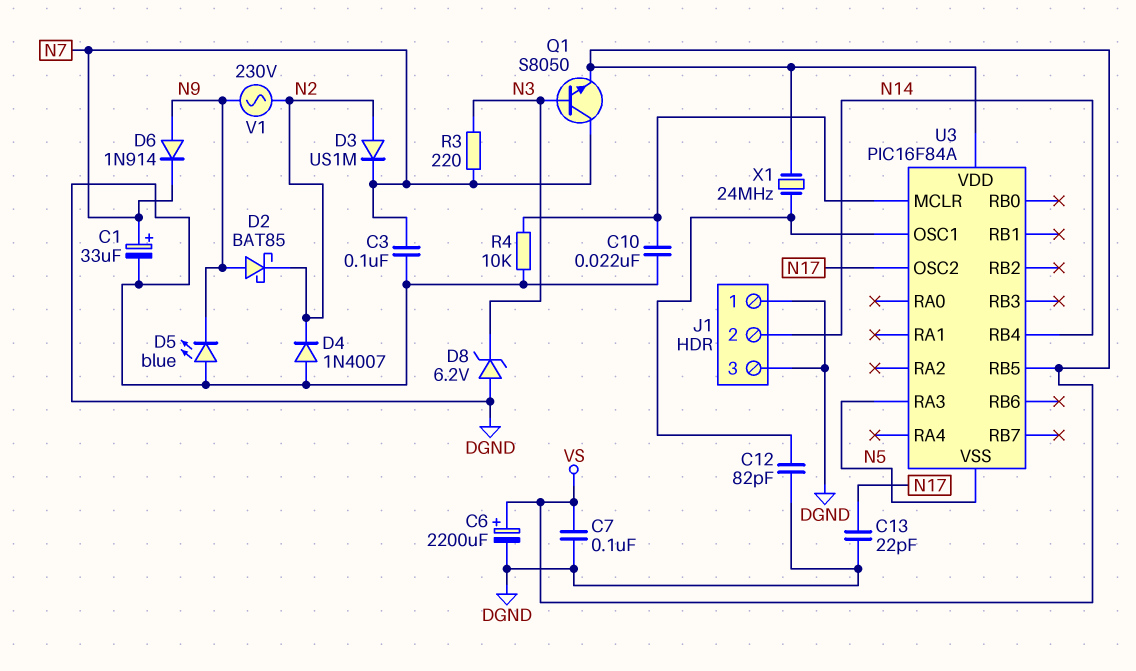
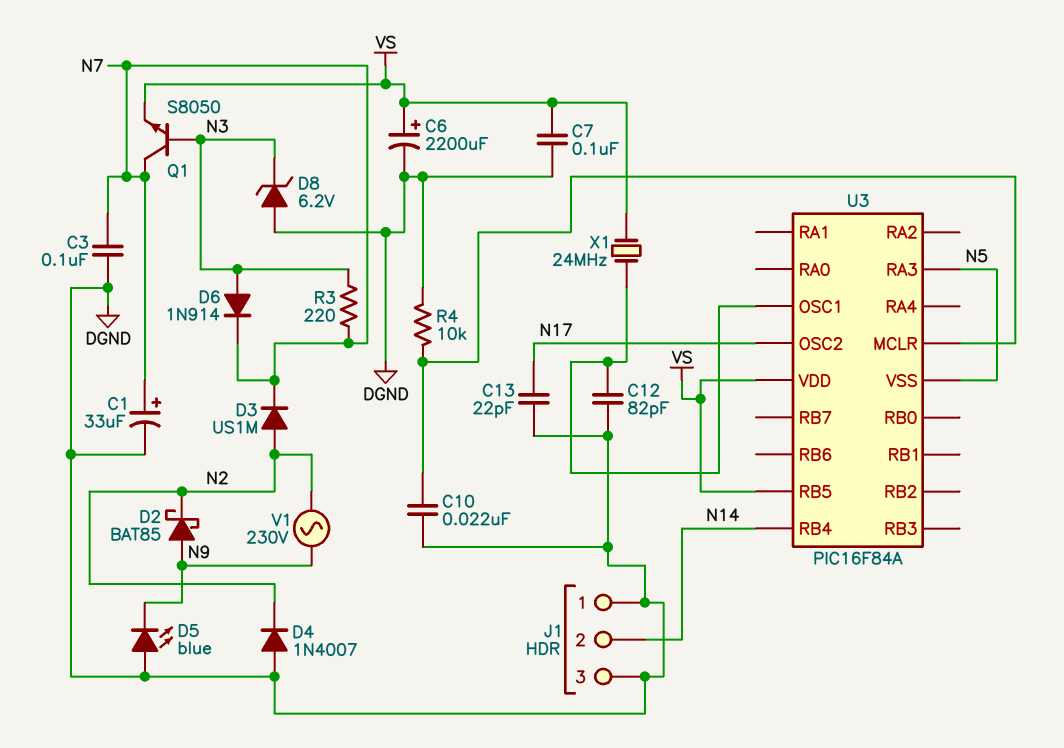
D6: diode 1N914 (A N9, K N7) -> diode 1N914 (A N3, K N7)

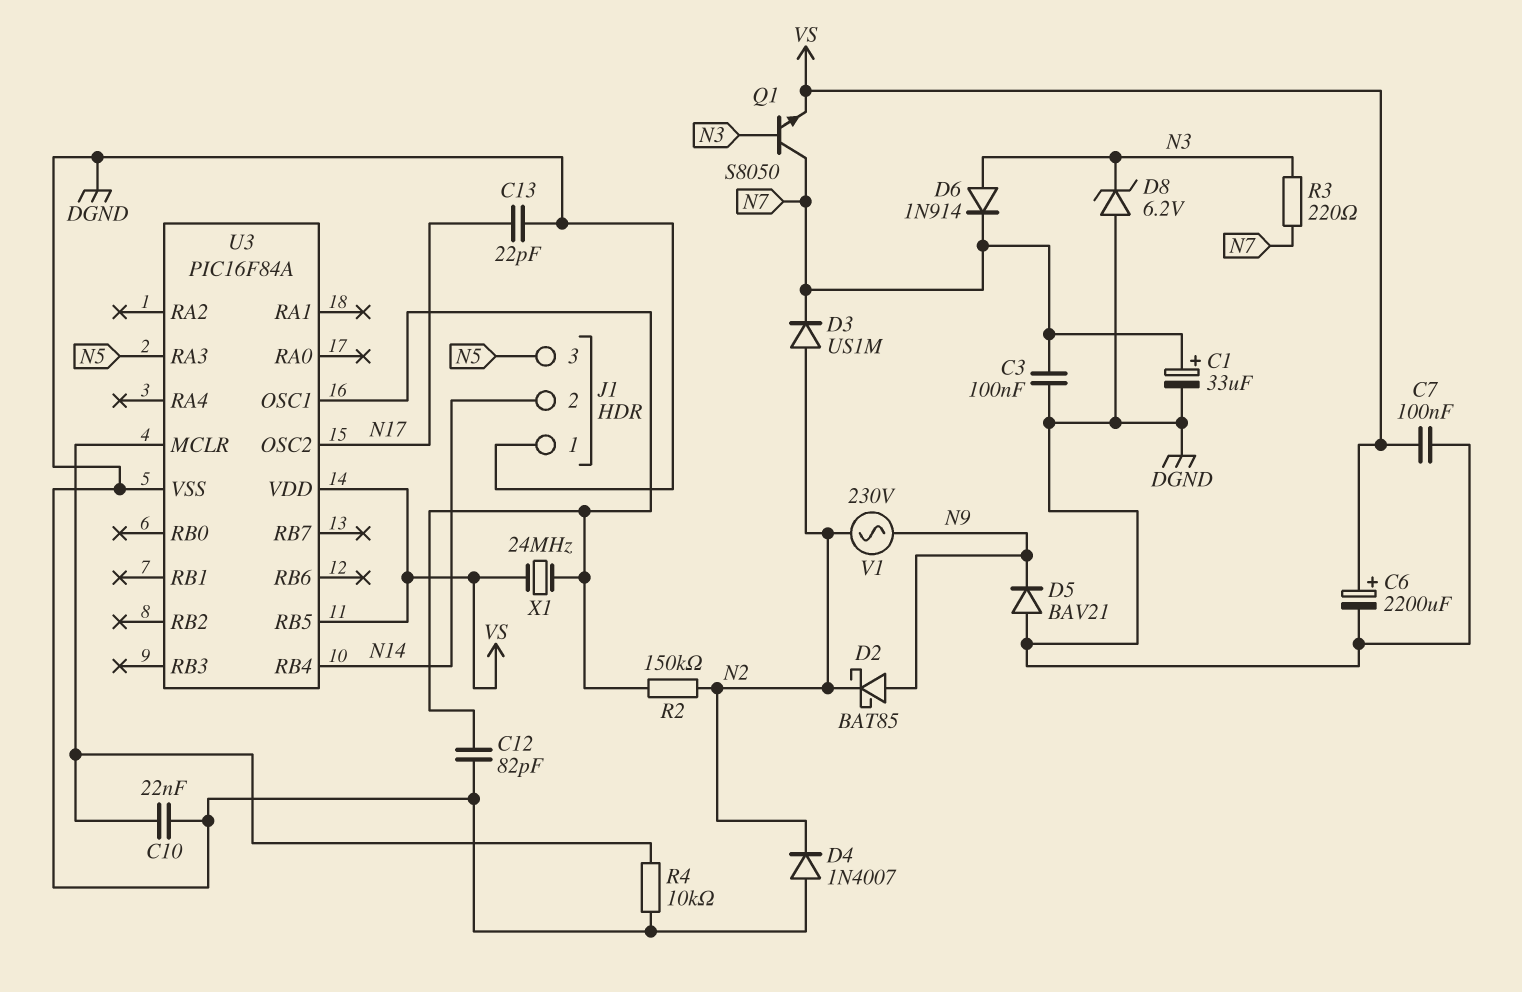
D5: LED blue (A DGND, K N9) -> diode BAV21 (A DGND, K N9)
J1 pin 3: DGND -> N5
R2: none -> 150k (N2, U3/OSC1)
U3 pin VSS: N5 -> DGND

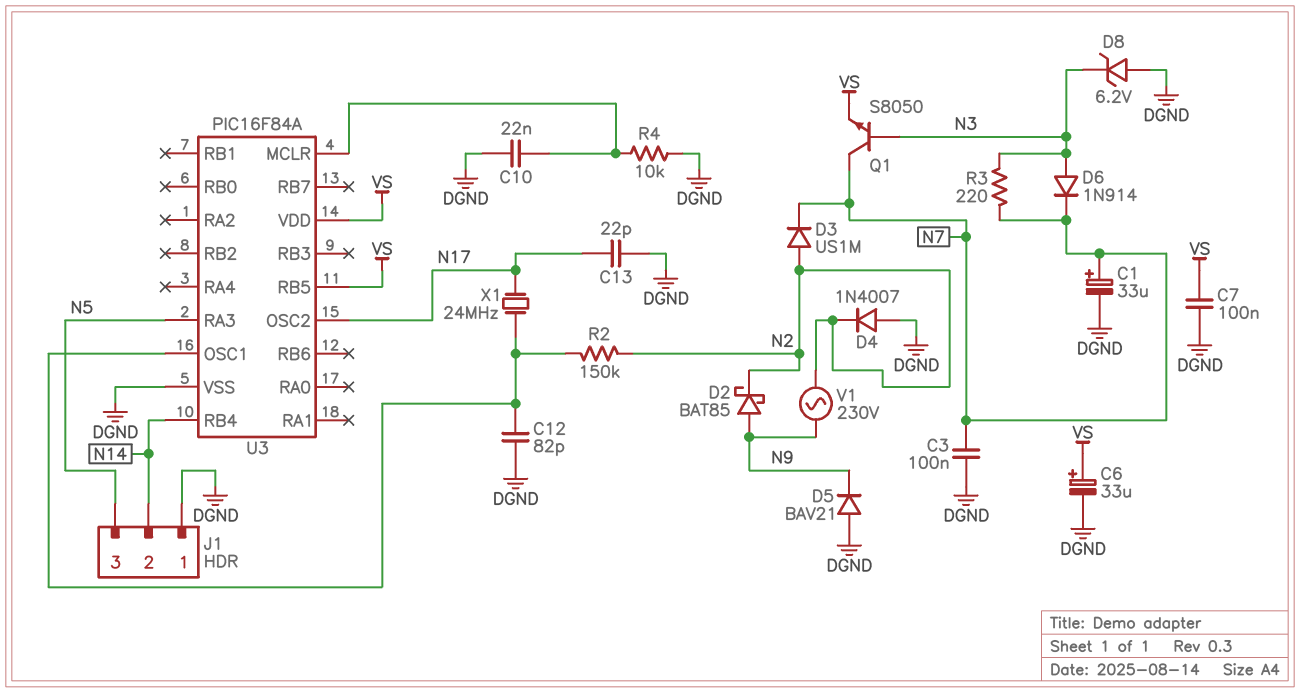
C6: 2200uF (plus VS, minus DGND) -> 33uF (plus VS, minus DGND)
X1: 24MHz (U3/OSC1, VS) -> 24MHz (N17, U3/OSC1)

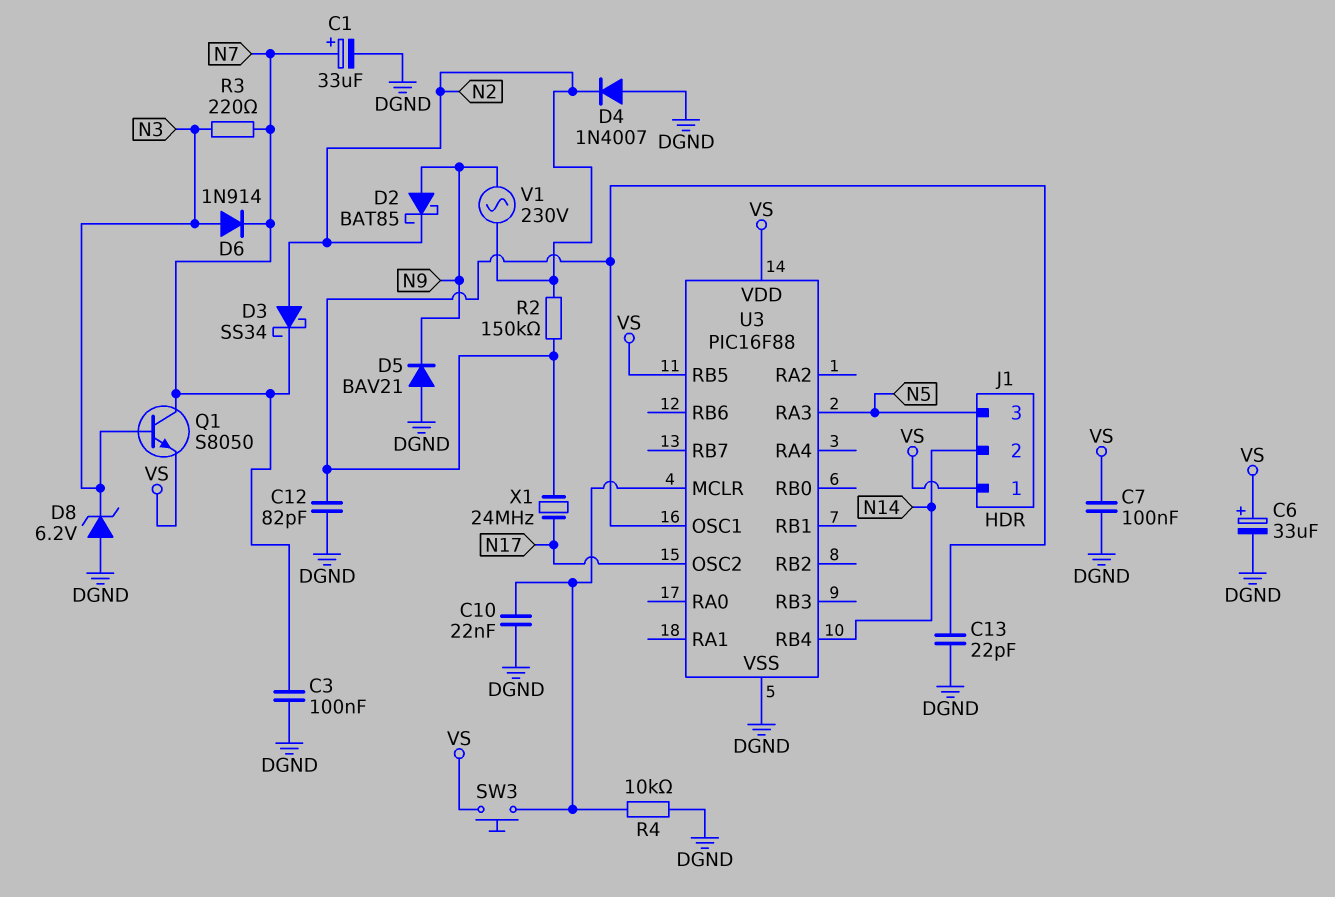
C13: 22pF (DGND, N17) -> 22pF (DGND, U3/OSC1)
D3: diode US1M (A N2, K N7) -> schottky SS34 (A N2, K N7)
J1 pin 1: DGND -> VS
SW3: none -> button (U3/MCLR, VS)
U3: PIC16F84A -> PIC16F88

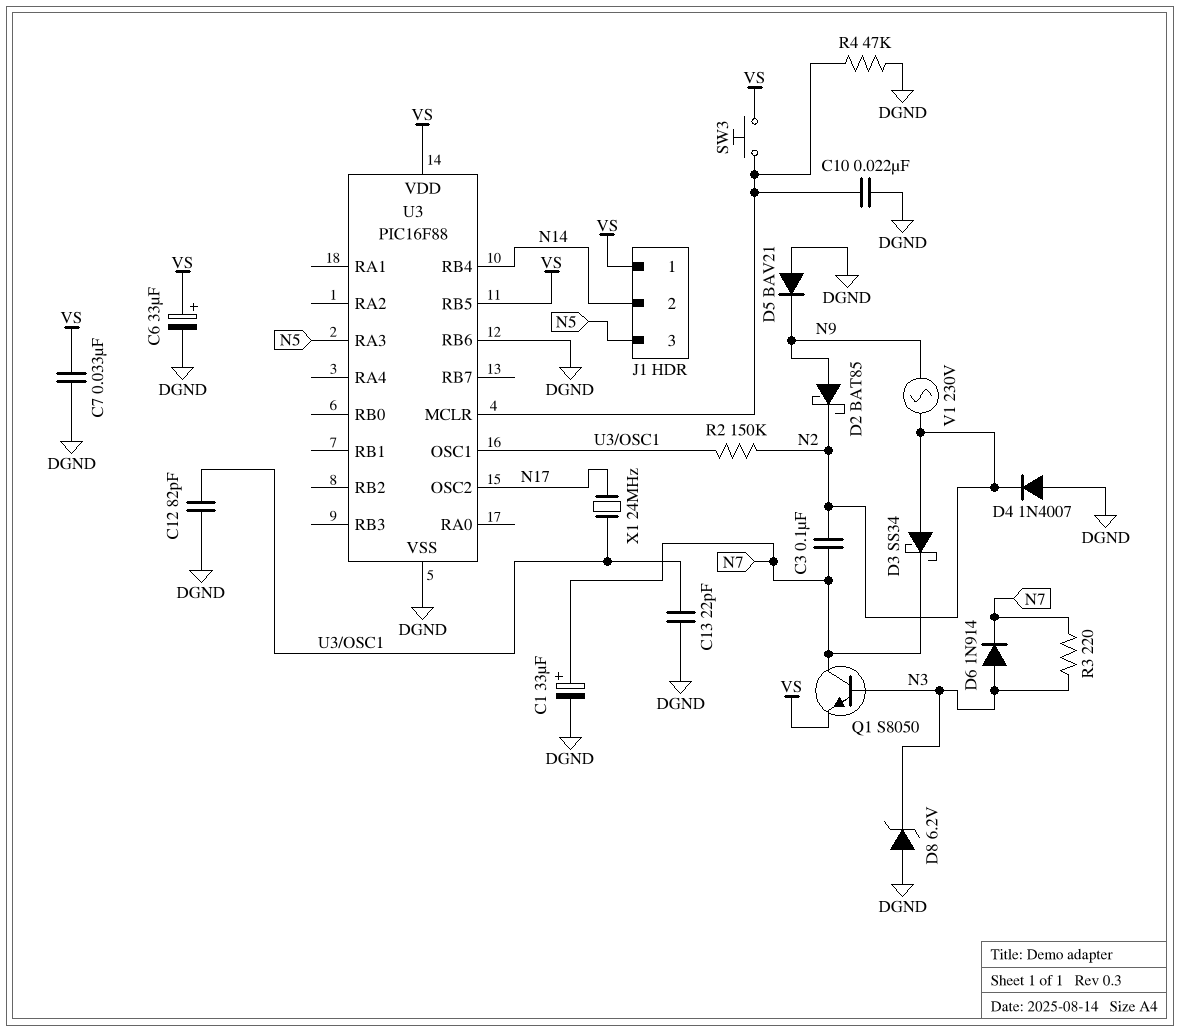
C3: 100nF (DGND, N7) -> 100nF (N2, N7)
C7: 100nF (DGND, VS) -> 33nF (DGND, VS)
R4: 10k (DGND, U3/MCLR) -> 47k (DGND, U3/MCLR)
U3 pin RB6: none -> DGND

